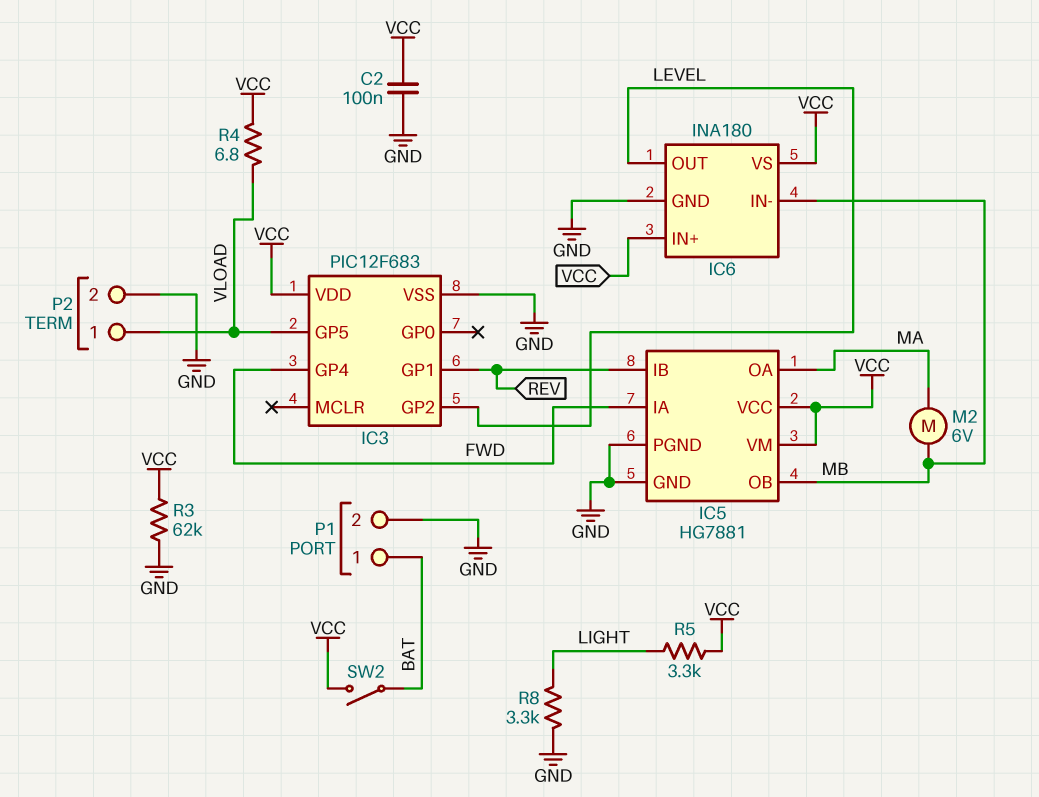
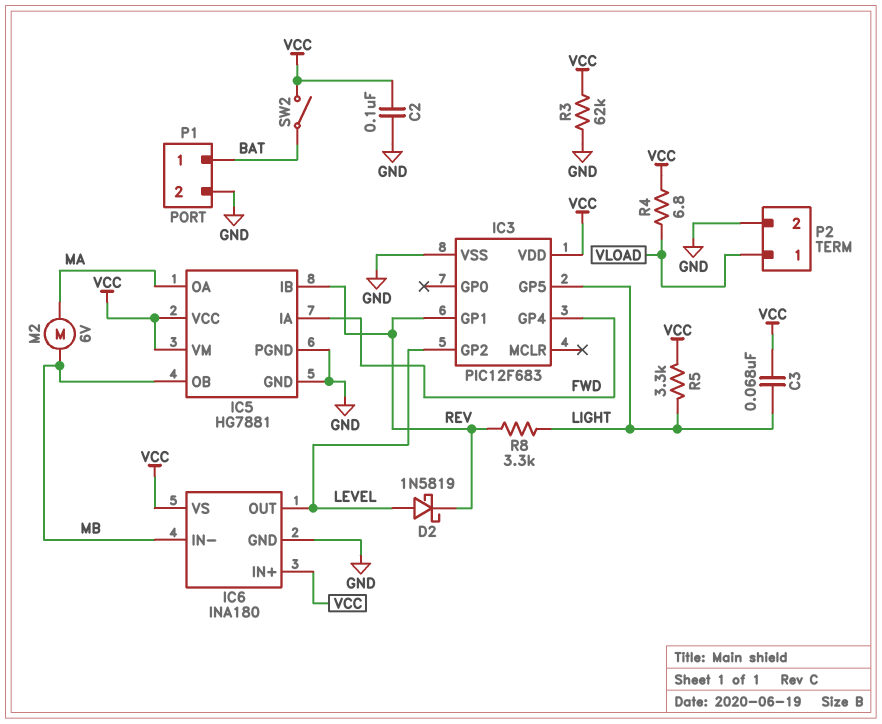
C3: none -> 68nF (LIGHT, VCC)
D2: none -> schottky 1N5819 (A LEVEL, K REV)
IC3 pin GP5: VLOAD -> LIGHT
R8: 3.3k (GND, LIGHT) -> 3.3k (LIGHT, REV)

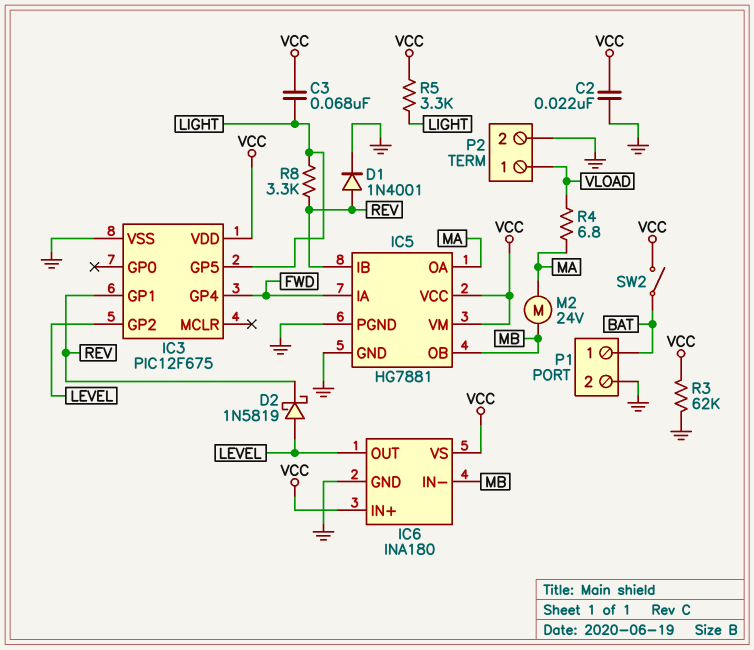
C2: 100nF (GND, VCC) -> 22nF (GND, VCC)
D1: none -> diode 1N4001 (A REV, K GND)
IC3: PIC12F683 -> PIC12F675
M2: motor 6V (MA, MB) -> motor 24V (MA, MB)
R4: 6.8 (VCC, VLOAD) -> 6.8 (MA, VLOAD)

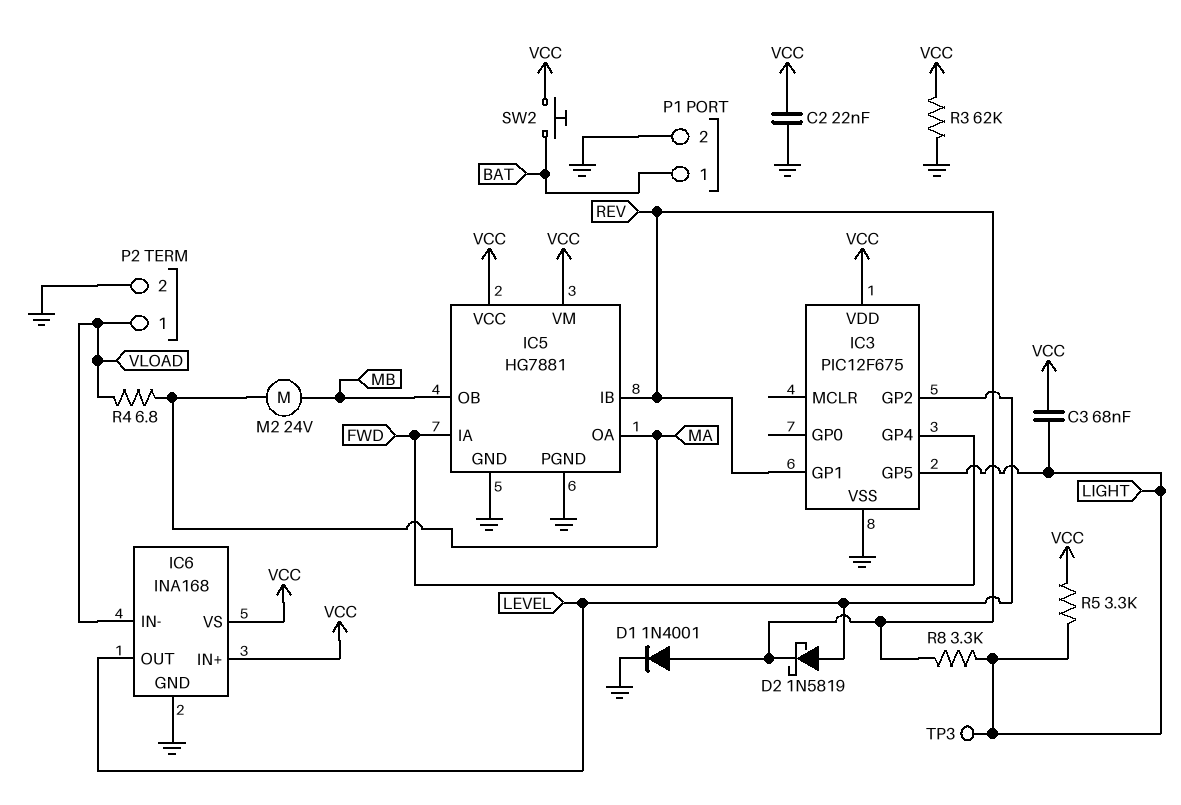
IC6: INA180 -> INA168
IC6 pin IN-: MB -> VLOAD
SW2: switch (BAT, VCC) -> button (BAT, VCC)
TP3: none -> test point (LIGHT)

